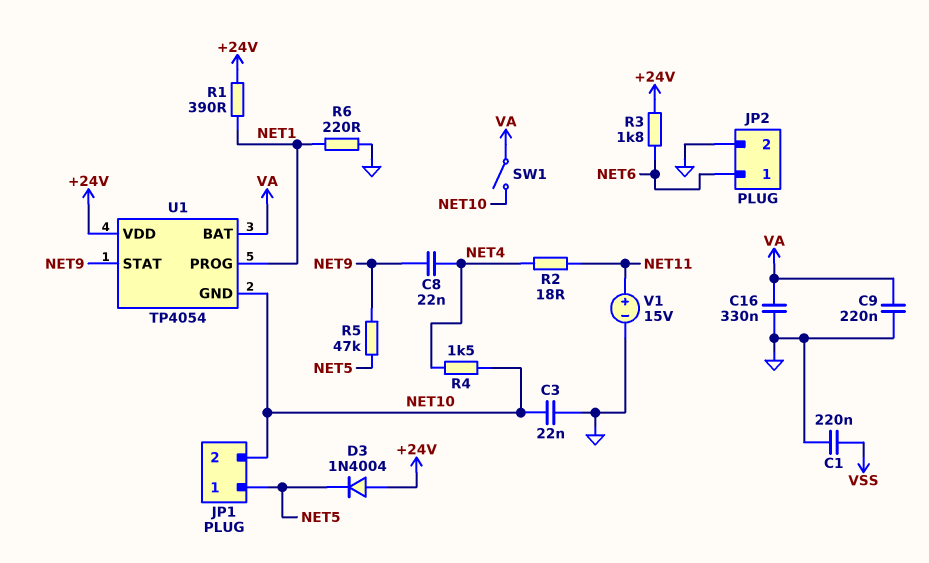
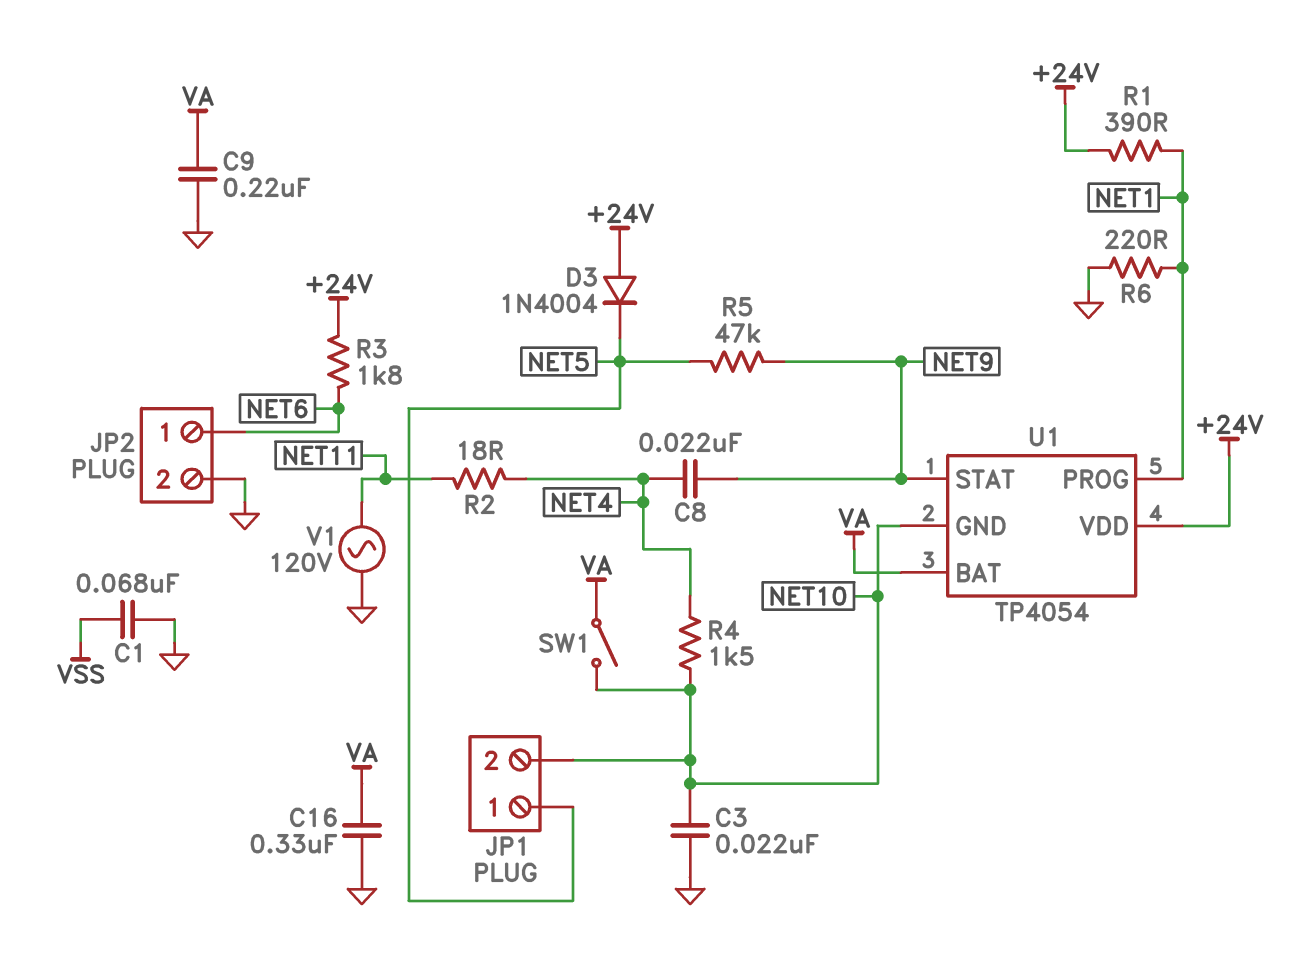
C1: 220nF (GND, VSS) -> 68nF (GND, VSS)
V1: 15V (plus NET11, minus GND) -> AC 120V (GND, NET11)

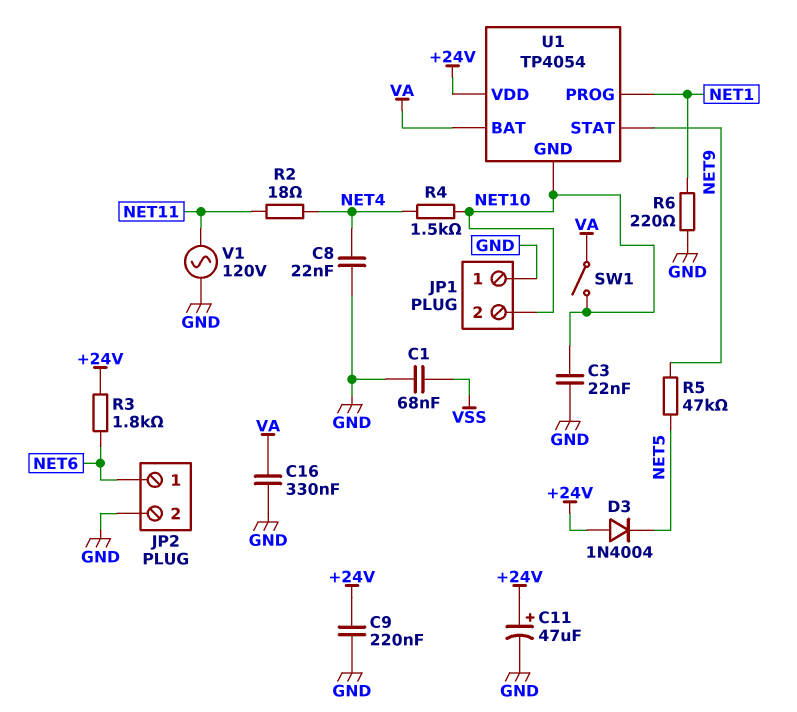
C8: 22nF (NET4, NET9) -> 22nF (GND, NET4)
C9: 220nF (GND, VA) -> 220nF (+24V, GND)
C11: none -> 47uF (plus +24V, minus GND)
JP1 pin 1: NET5 -> GND
R1: 390 (+24V, NET1) -> none

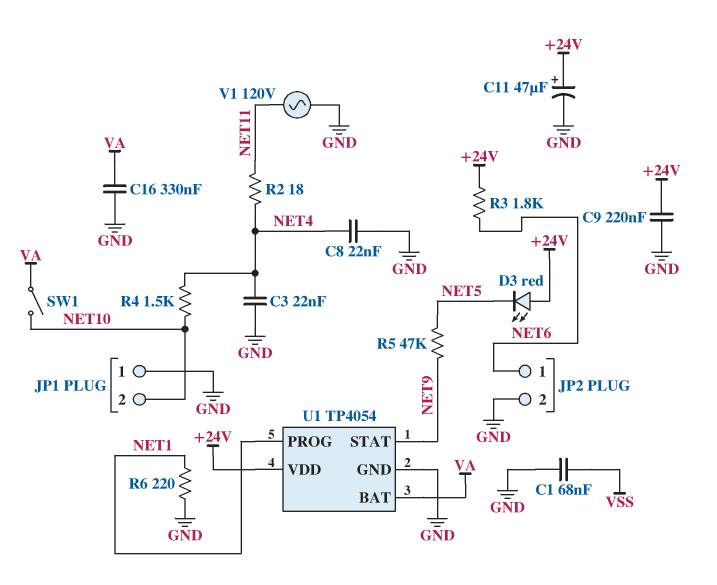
C3: 22nF (GND, NET10) -> 22nF (GND, NET4)
D3: diode 1N4004 (A +24V, K NET5) -> LED red (A +24V, K NET5)
U1 pin GND: NET10 -> GND

